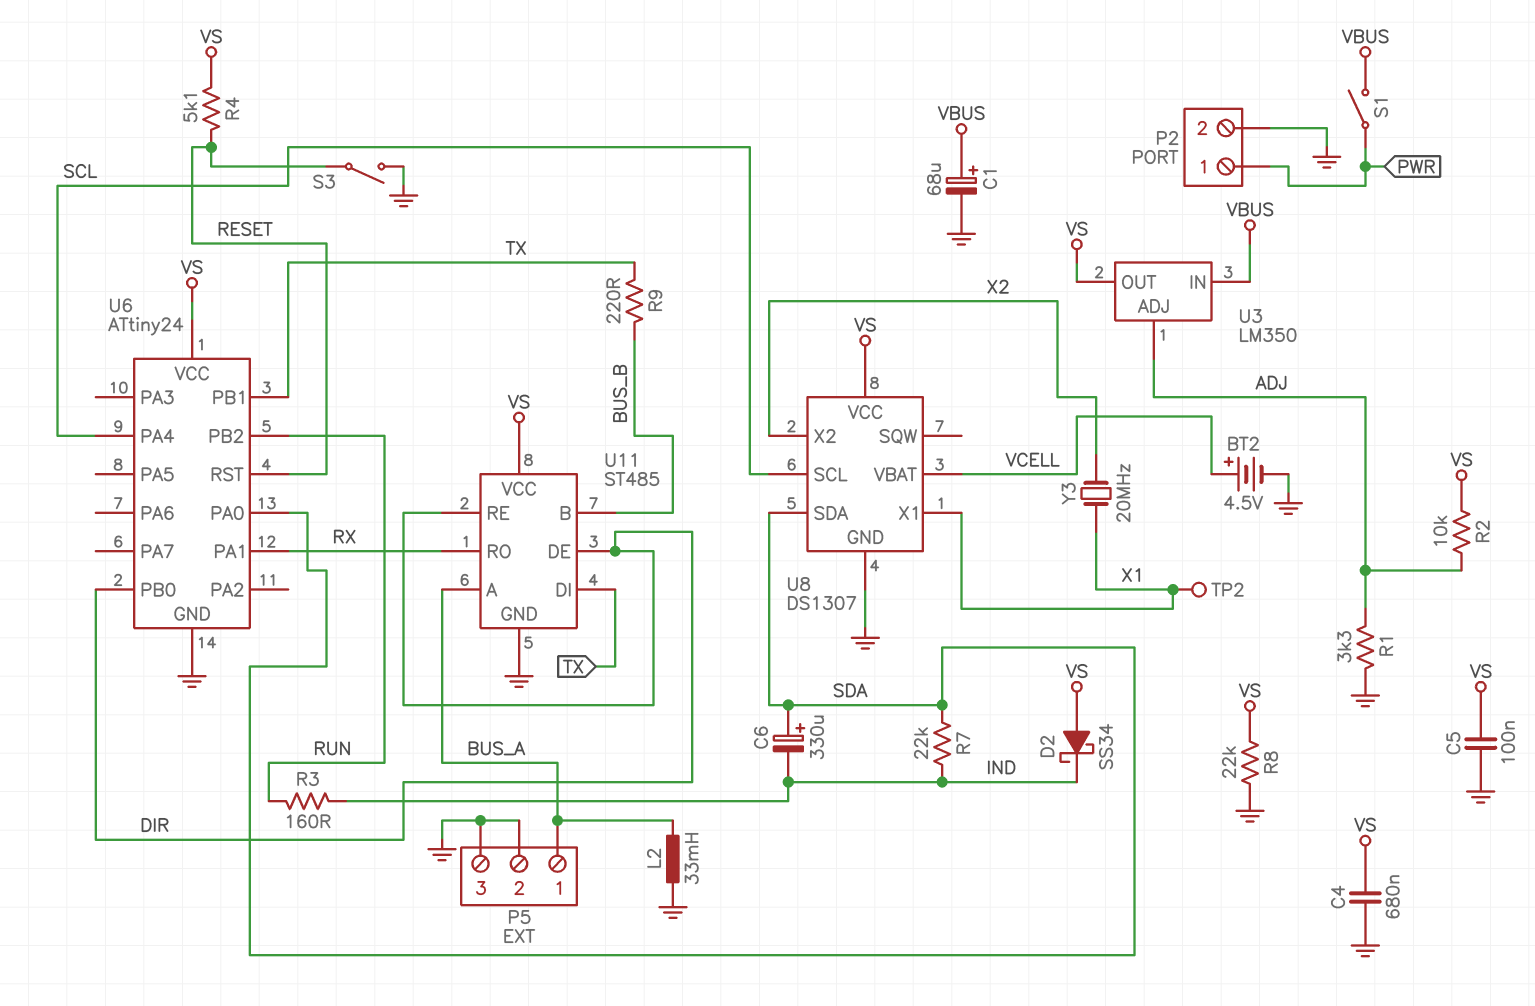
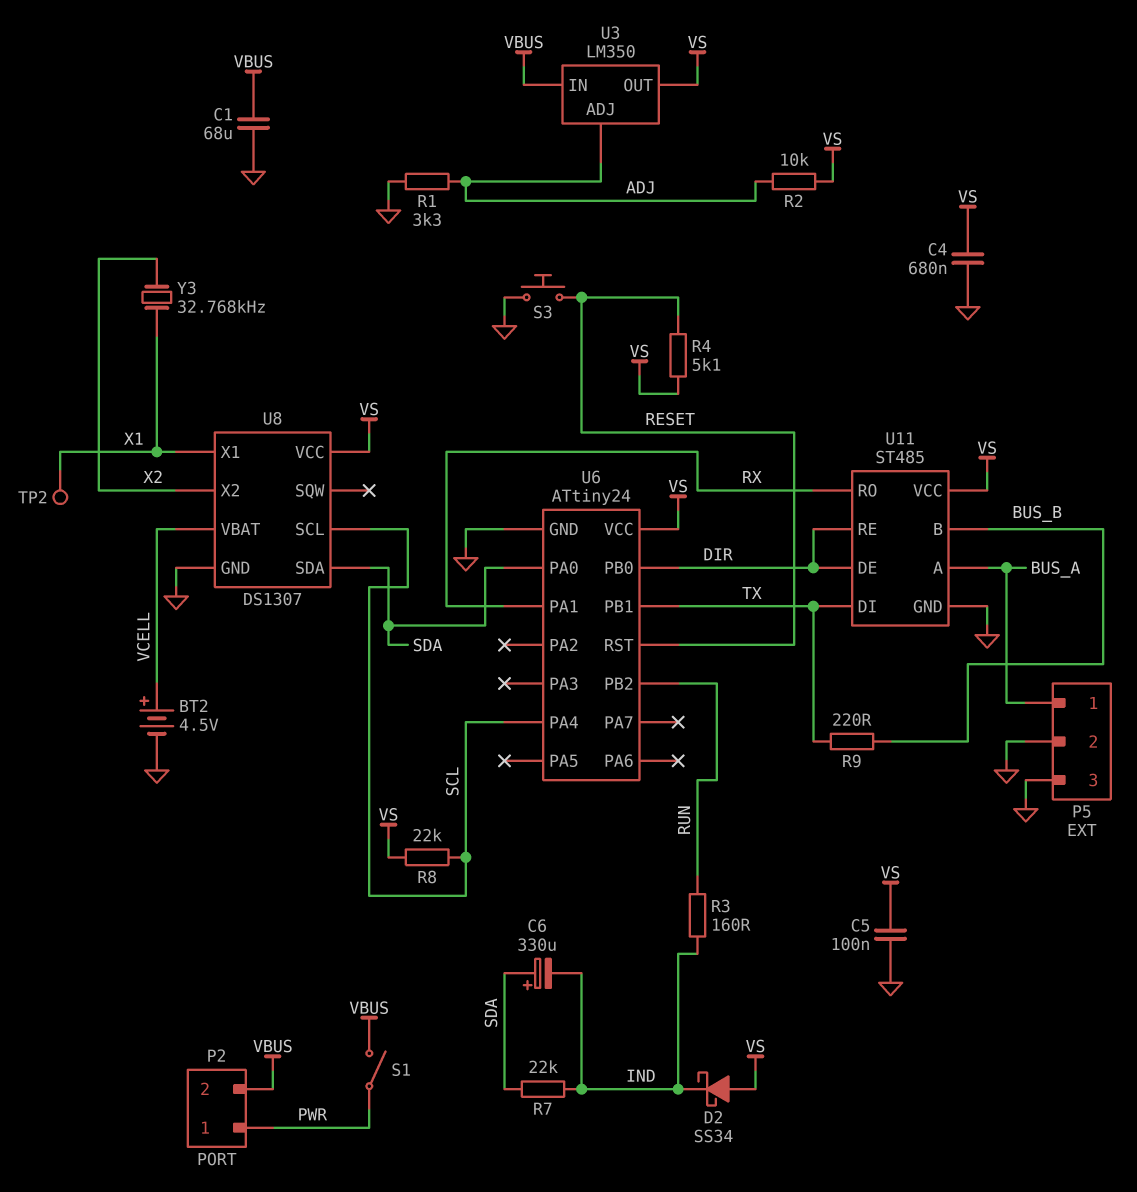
C1: 68uF (plus VBUS, minus GND) -> 68uF (GND, VBUS)
L2: 33mH (BUS_A, GND) -> none
P2 pin 2: GND -> VBUS
R8: 22k (GND, VS) -> 22k (SCL, VS)
S3: switch (GND, RESET) -> button (GND, RESET)
Y3: 20MHz (X1, X2) -> 32.768kHz (X1, X2)

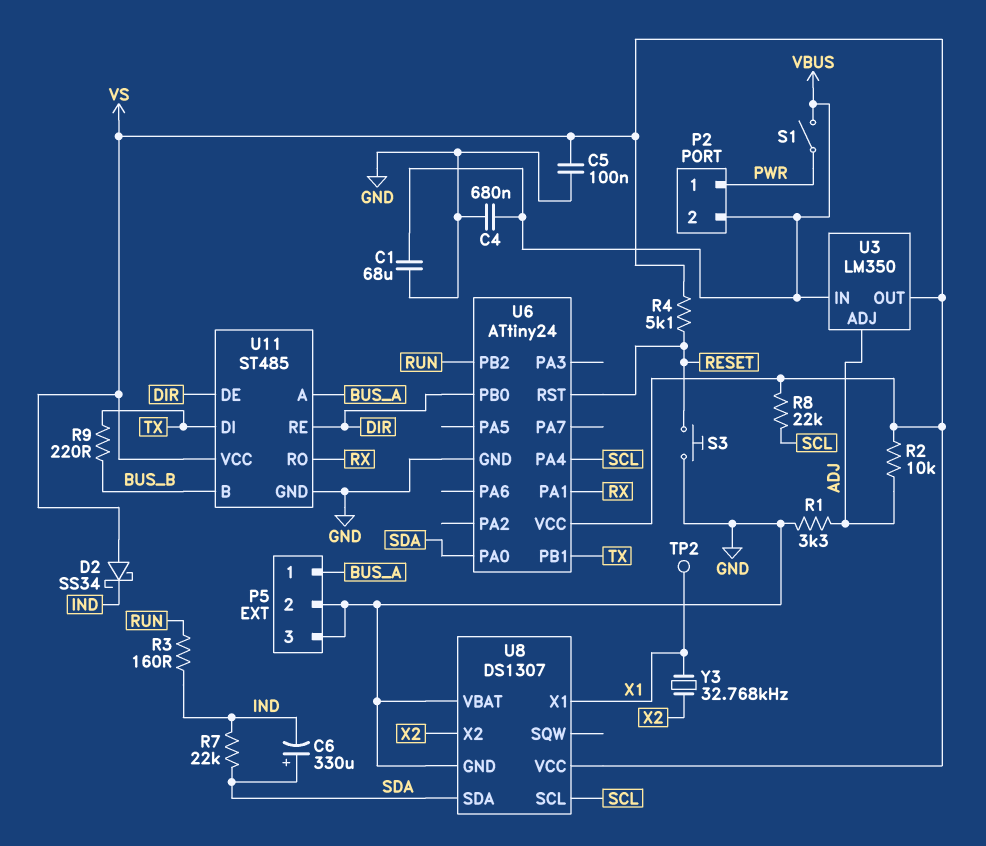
BT2: 4.5V (plus VCELL, minus GND) -> none
C4: 680nF (GND, VS) -> 680nF (GND, VBUS)
U8 pin VBAT: VCELL -> GND

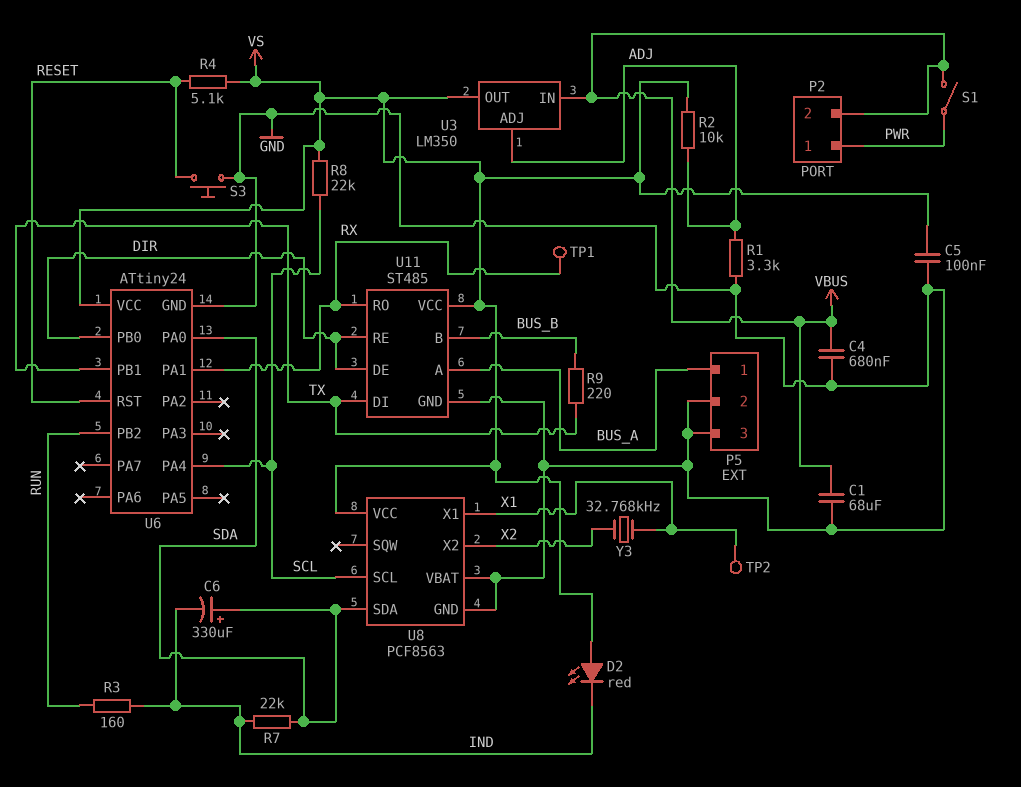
D2: schottky SS34 (A VS, K IND) -> LED red (A VS, K IND)
TP1: none -> test point (RX)
U8: DS1307 -> PCF8563

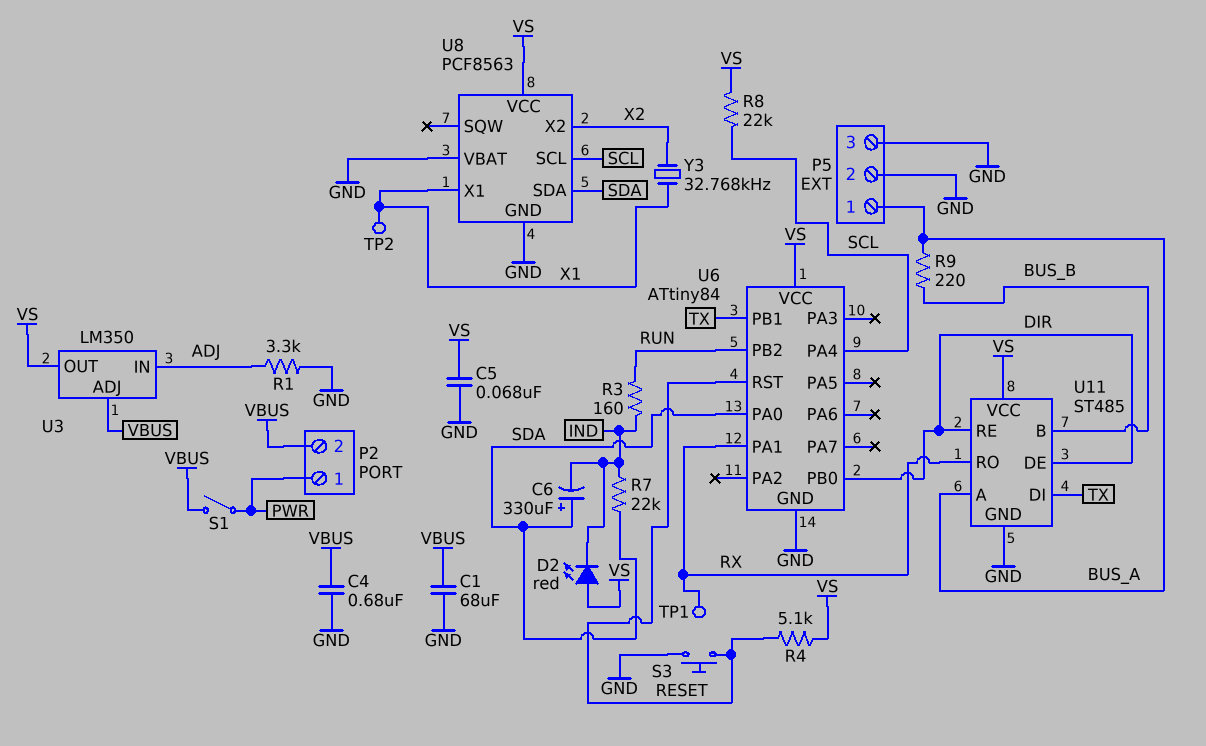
C5: 100nF (GND, VS) -> 68nF (GND, VS)
R2: 10k (ADJ, VS) -> none
R9: 220 (BUS_B, TX) -> 220 (BUS_A, BUS_B)
U3 pin ADJ: ADJ -> VBUS
U3 pin IN: VBUS -> ADJ
U6: ATtiny24 -> ATtiny84

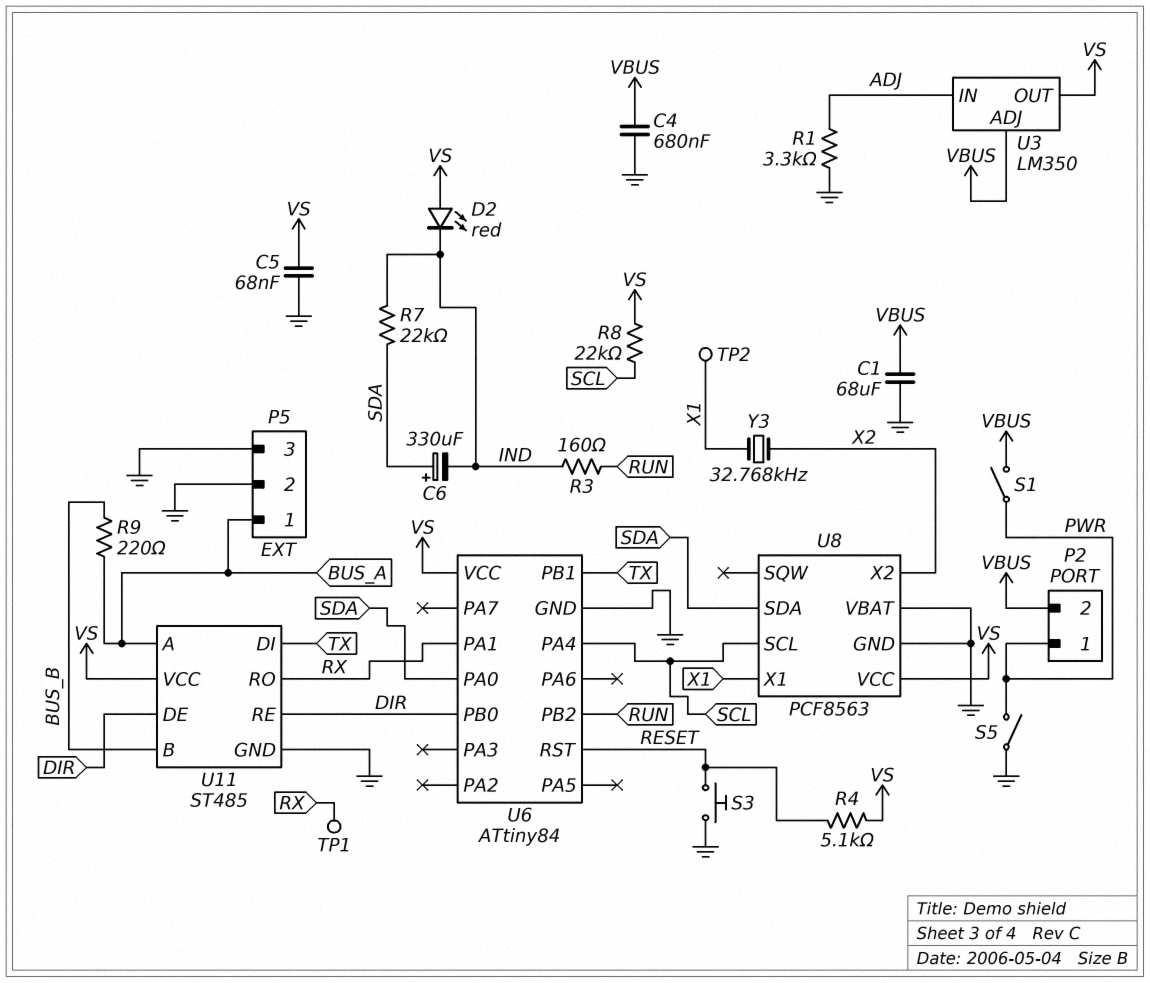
S5: none -> switch (GND, PWR)

